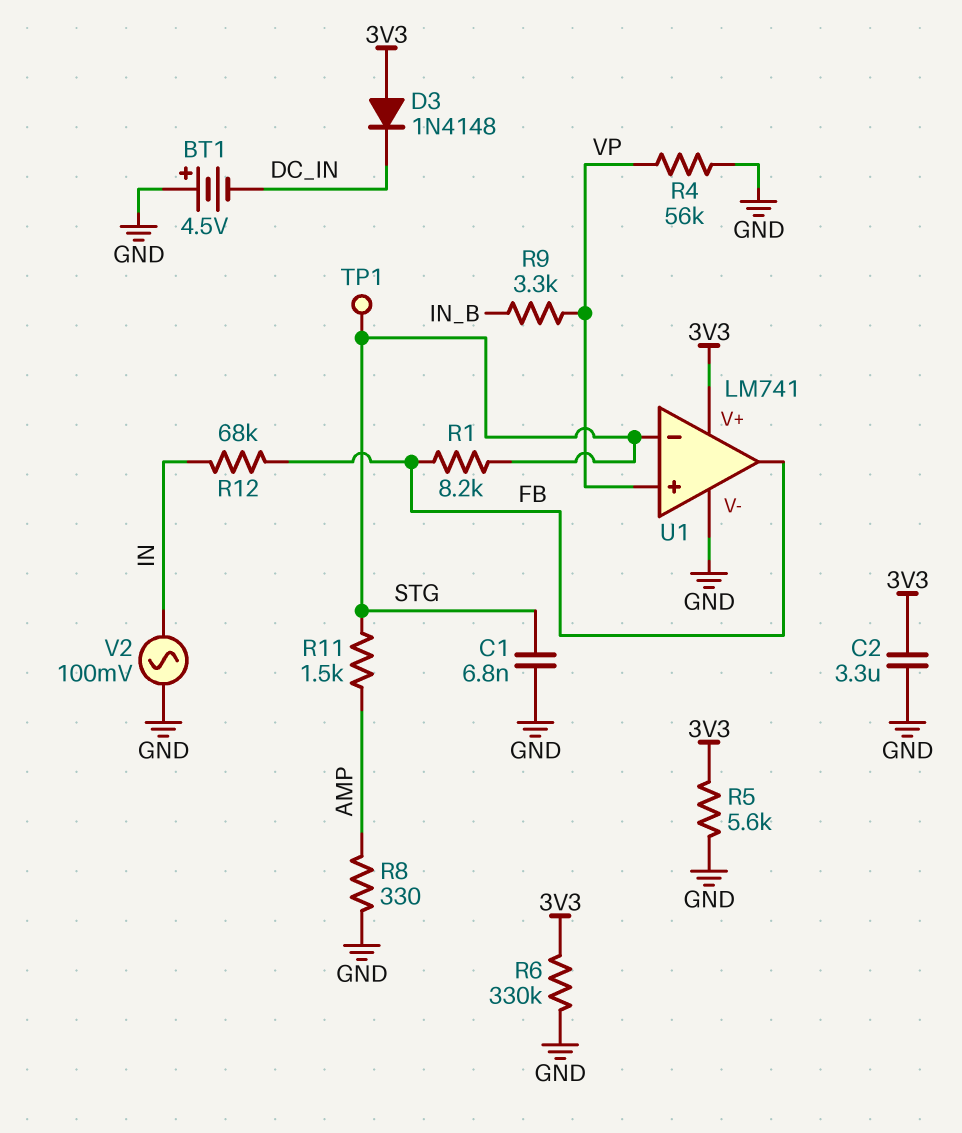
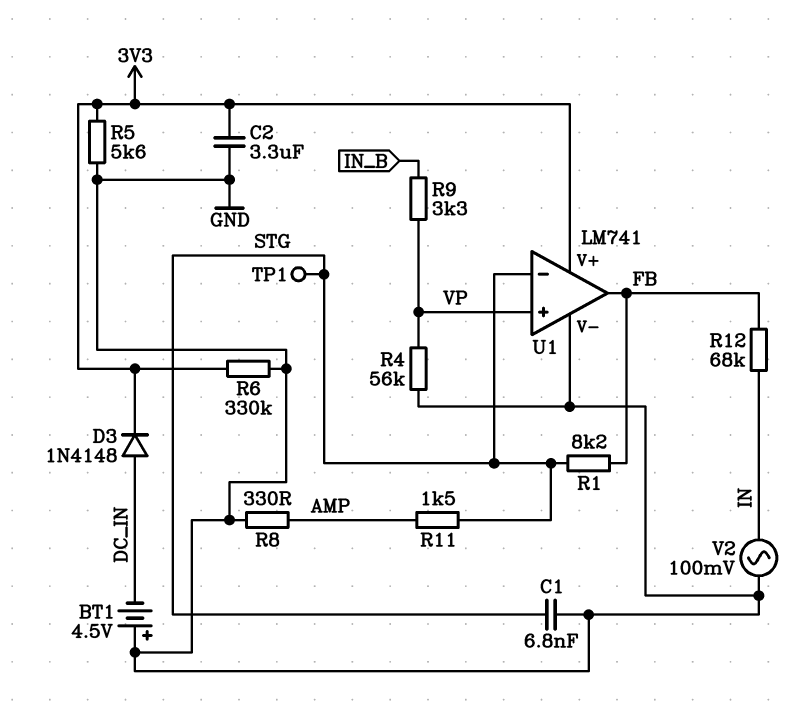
D3: diode 1N4148 (A 3V3, K DC_IN) -> diode 1N4148 (A DC_IN, K 3V3)

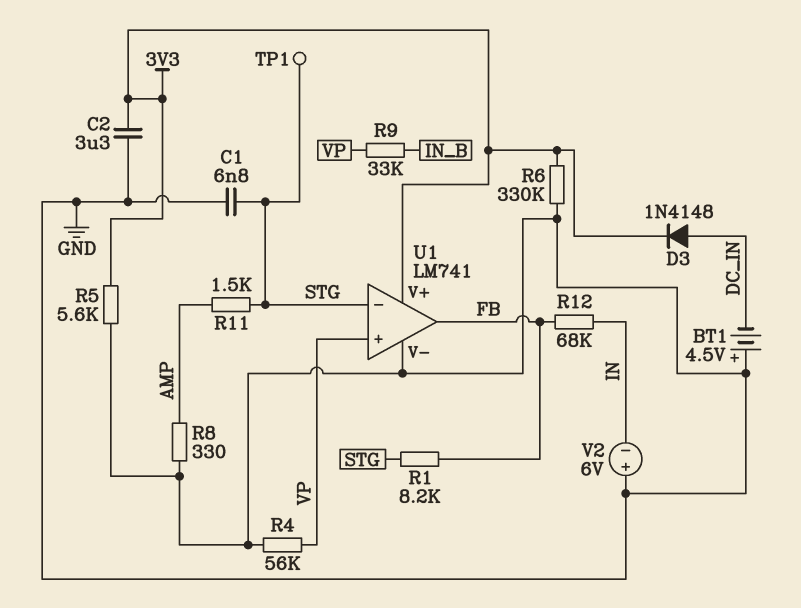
R9: 3.3k (IN_B, VP) -> 33k (IN_B, VP)
V2: AC 100mV (GND, IN) -> 6V (plus GND, minus IN)

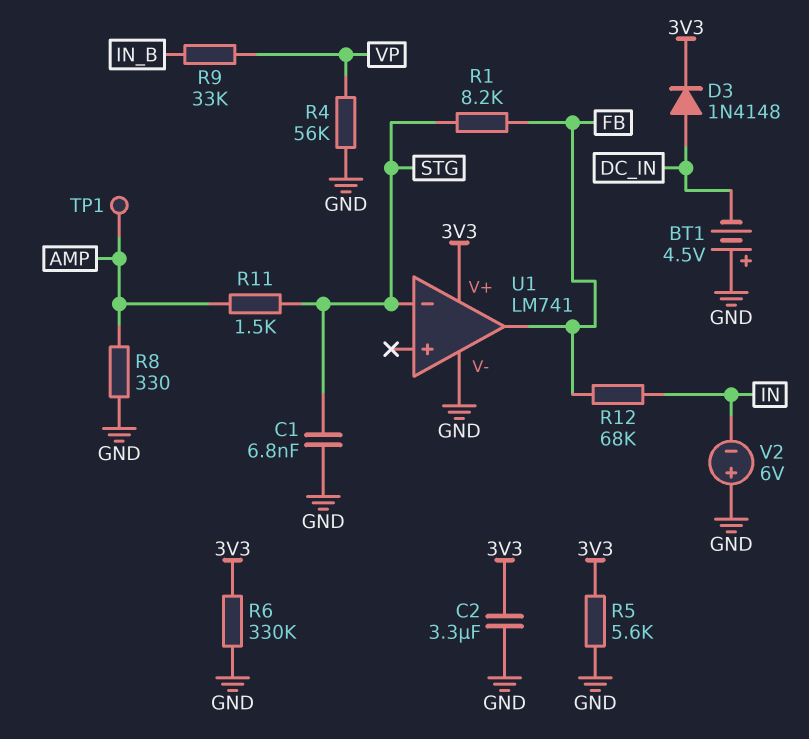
TP1: test point (STG) -> test point (AMP)
U1 pin in+: VP -> none

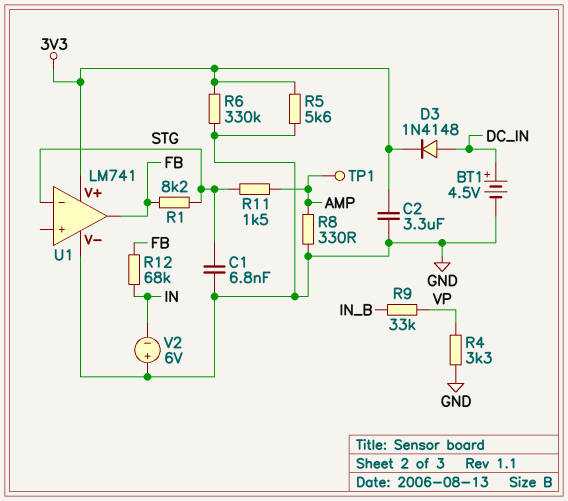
BT1: 4.5V (plus GND, minus DC_IN) -> 4.5V (plus DC_IN, minus GND)
R4: 56k (GND, VP) -> 3.3k (GND, VP)

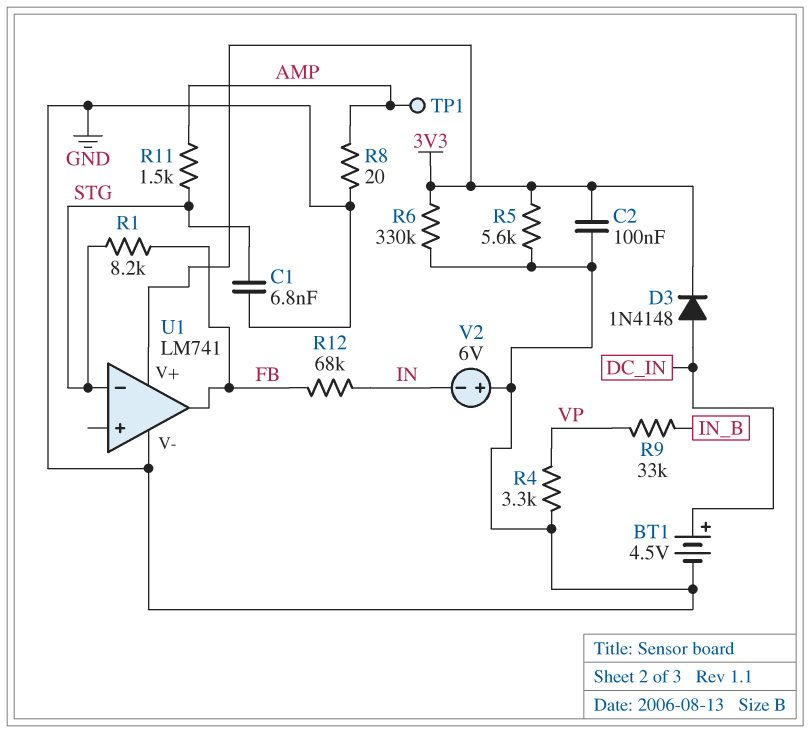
C2: 3.3uF (3V3, GND) -> 100nF (3V3, GND)
R8: 330 (AMP, GND) -> 20 (AMP, GND)

